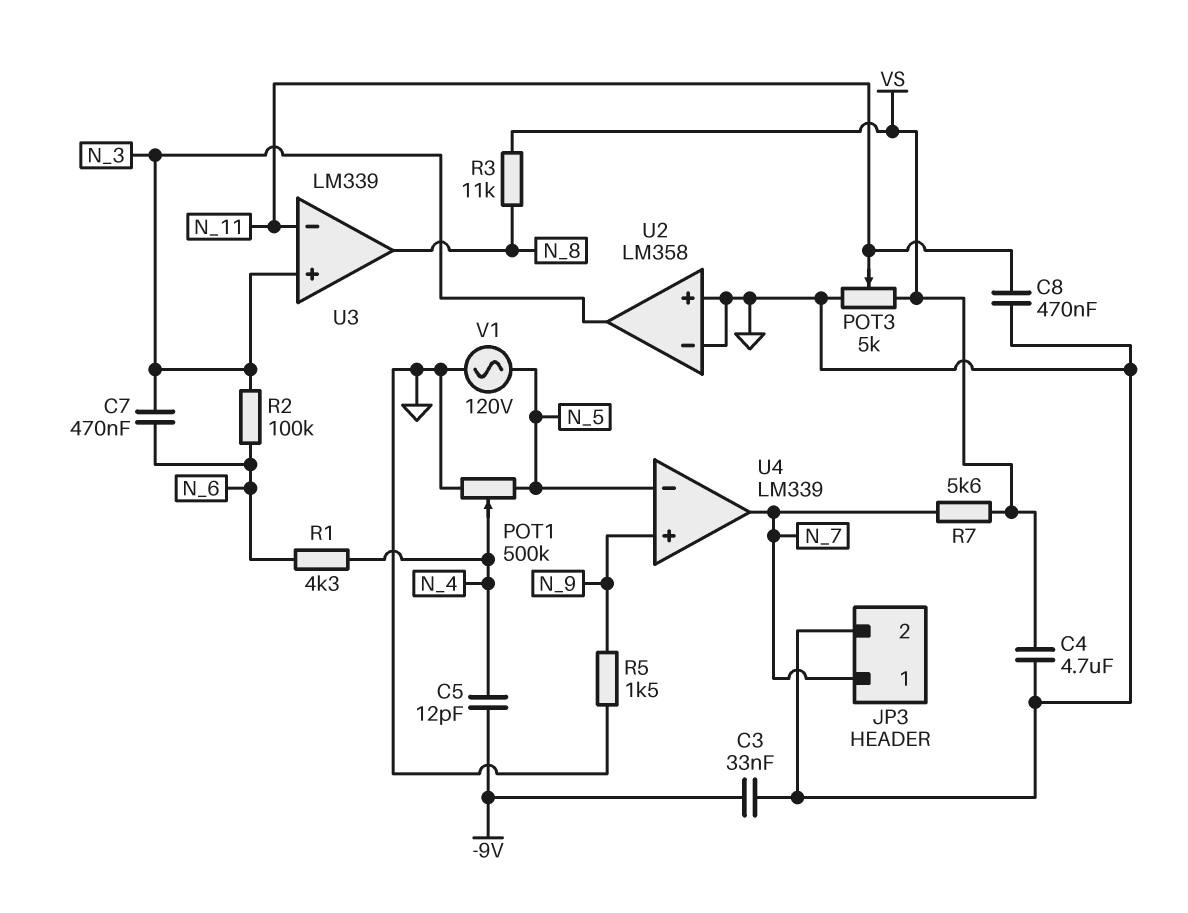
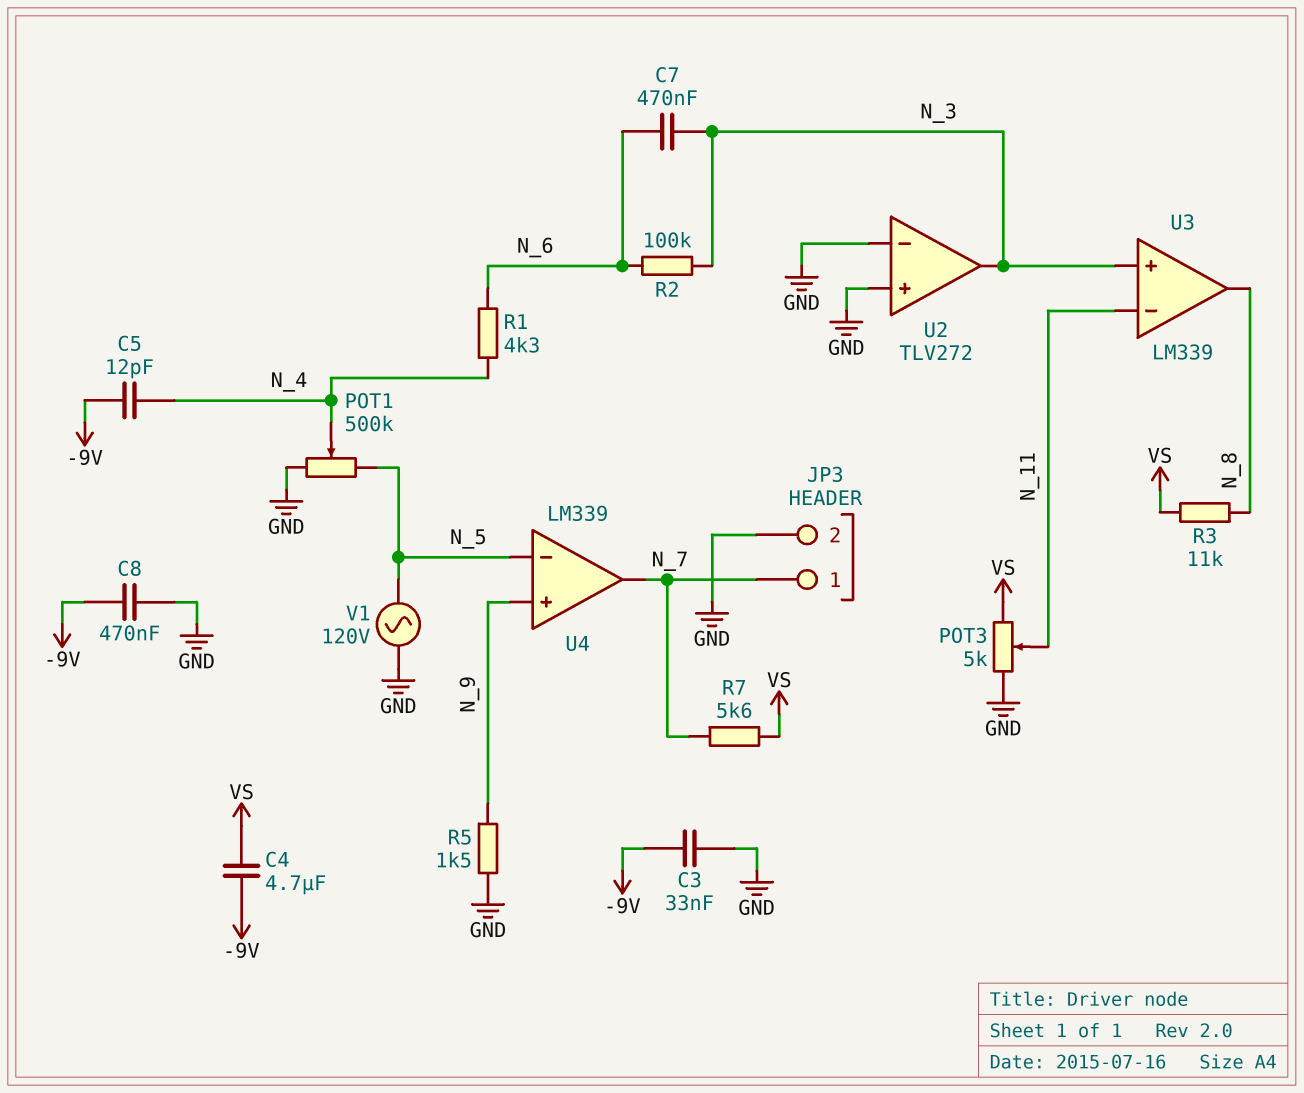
C4: 4.7uF (GND, VS) -> 4.7uF (-9V, VS)
C8: 470nF (GND, N_11) -> 470nF (-9V, GND)
U2: LM358 -> TLV272

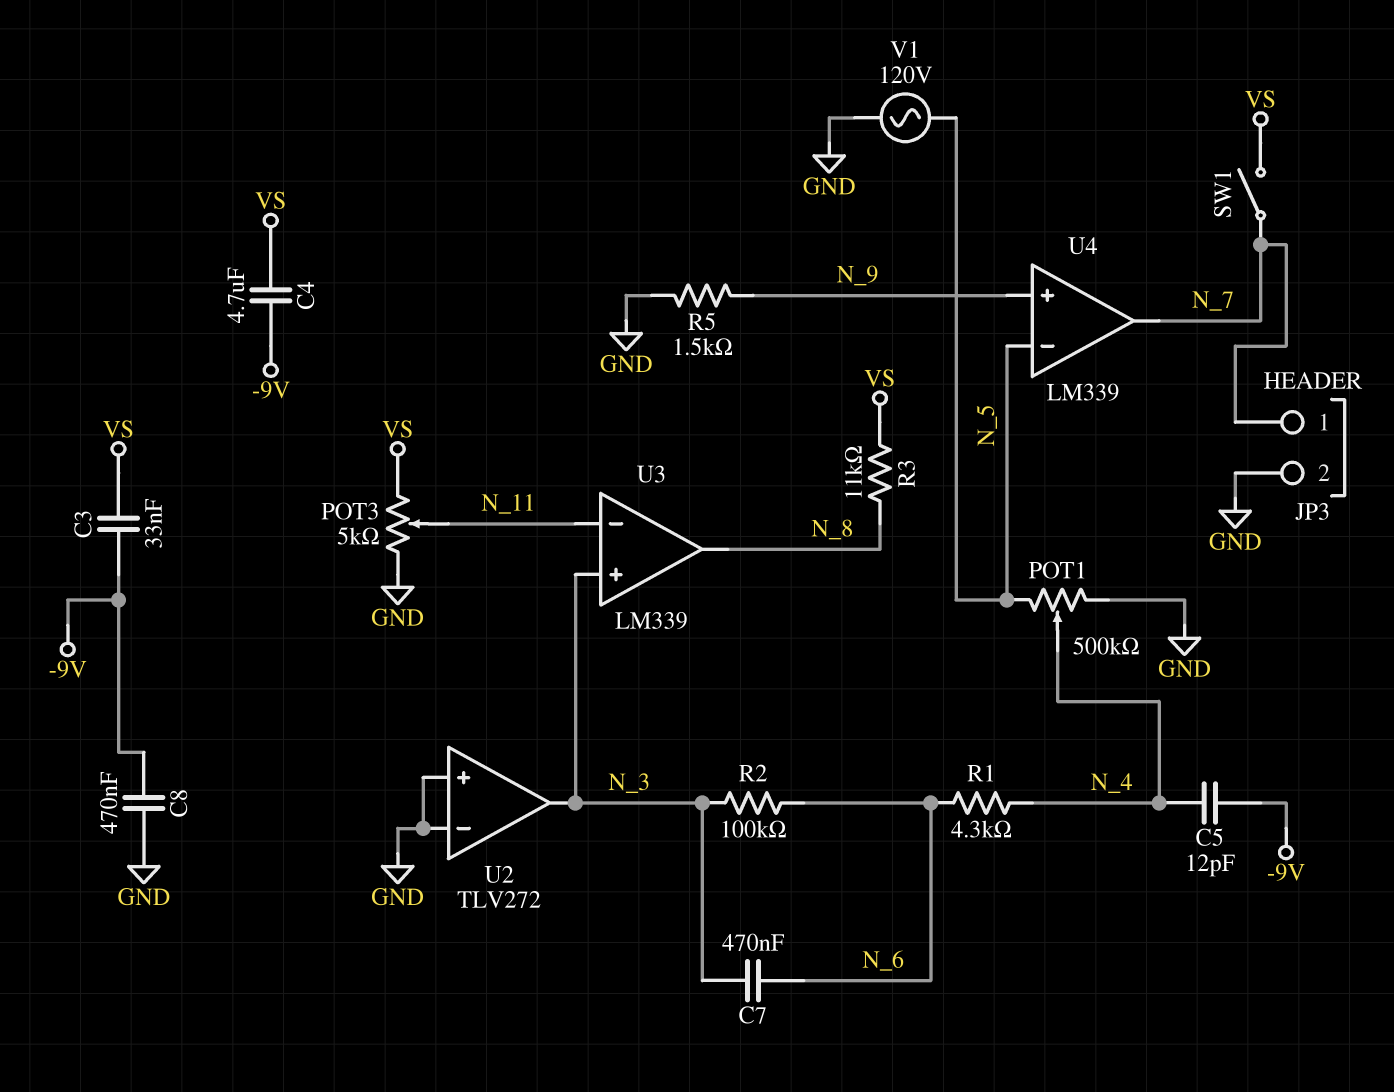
C3: 33nF (-9V, GND) -> 33nF (-9V, VS)
R7: 5.6k (N_7, VS) -> none
SW1: none -> switch (N_7, VS)

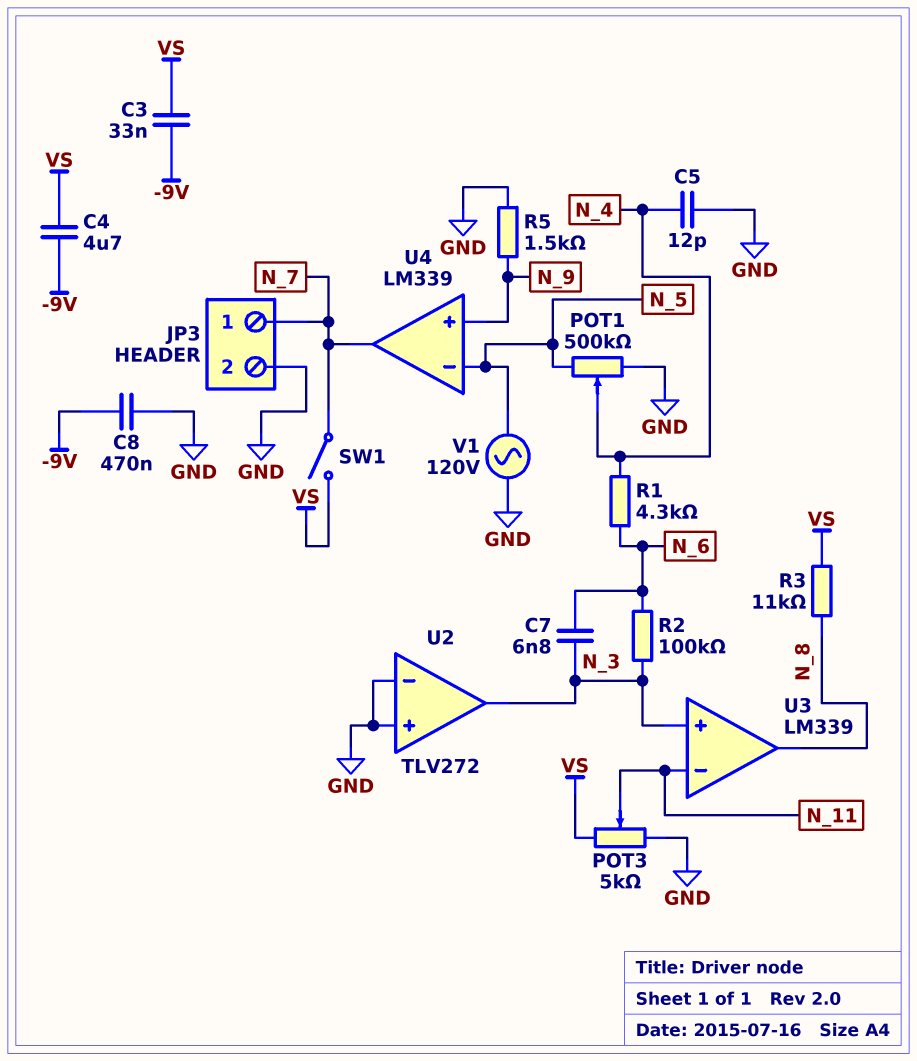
C5: 12pF (-9V, N_4) -> 12pF (GND, N_4)
C7: 470nF (N_3, N_6) -> 6.8nF (N_3, N_6)

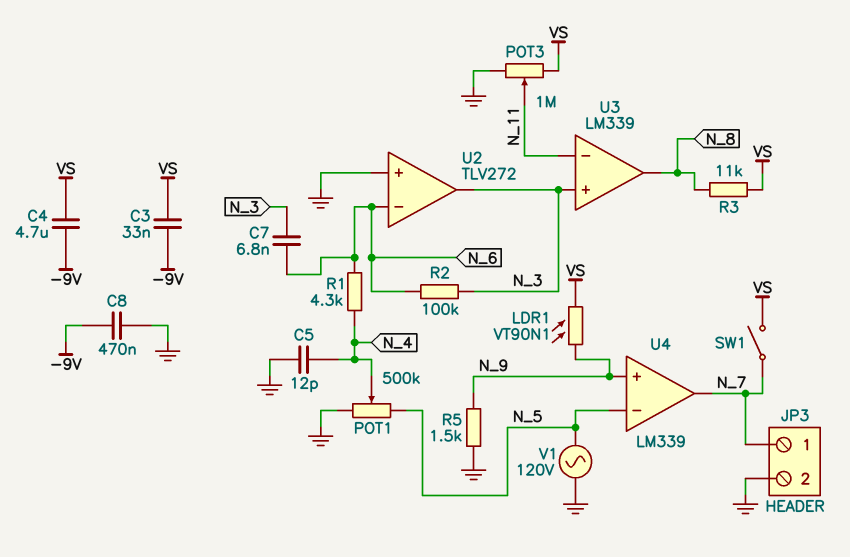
LDR1: none -> VT90N1 (N_9, VS)
POT3: 5k (GND, VS, wiper N_11) -> 1M (GND, VS, wiper N_11)
U2 pin in-: GND -> N_6

